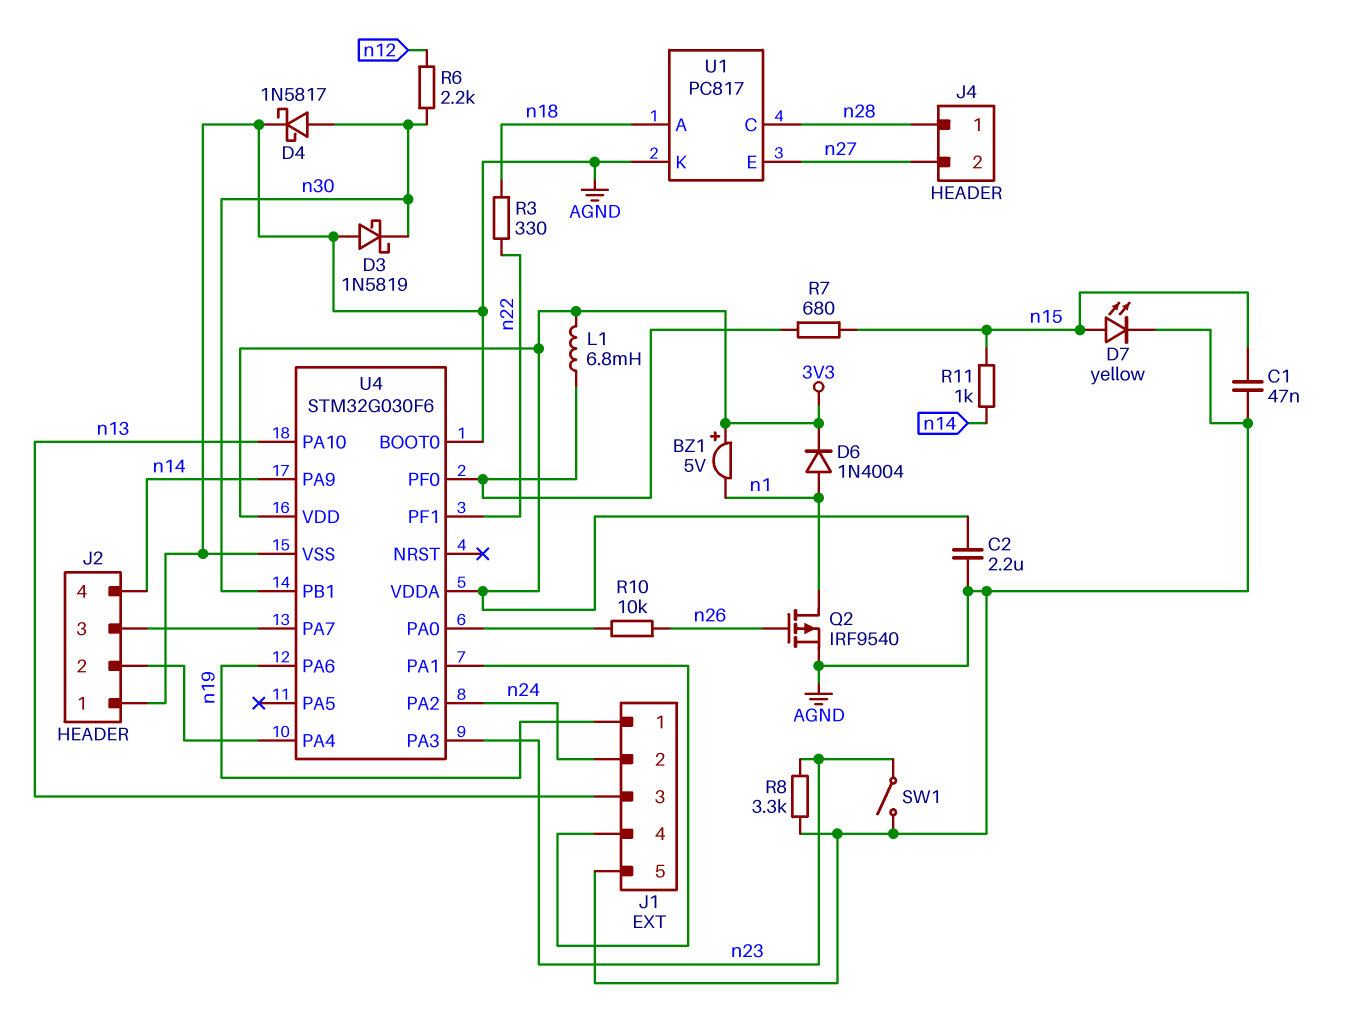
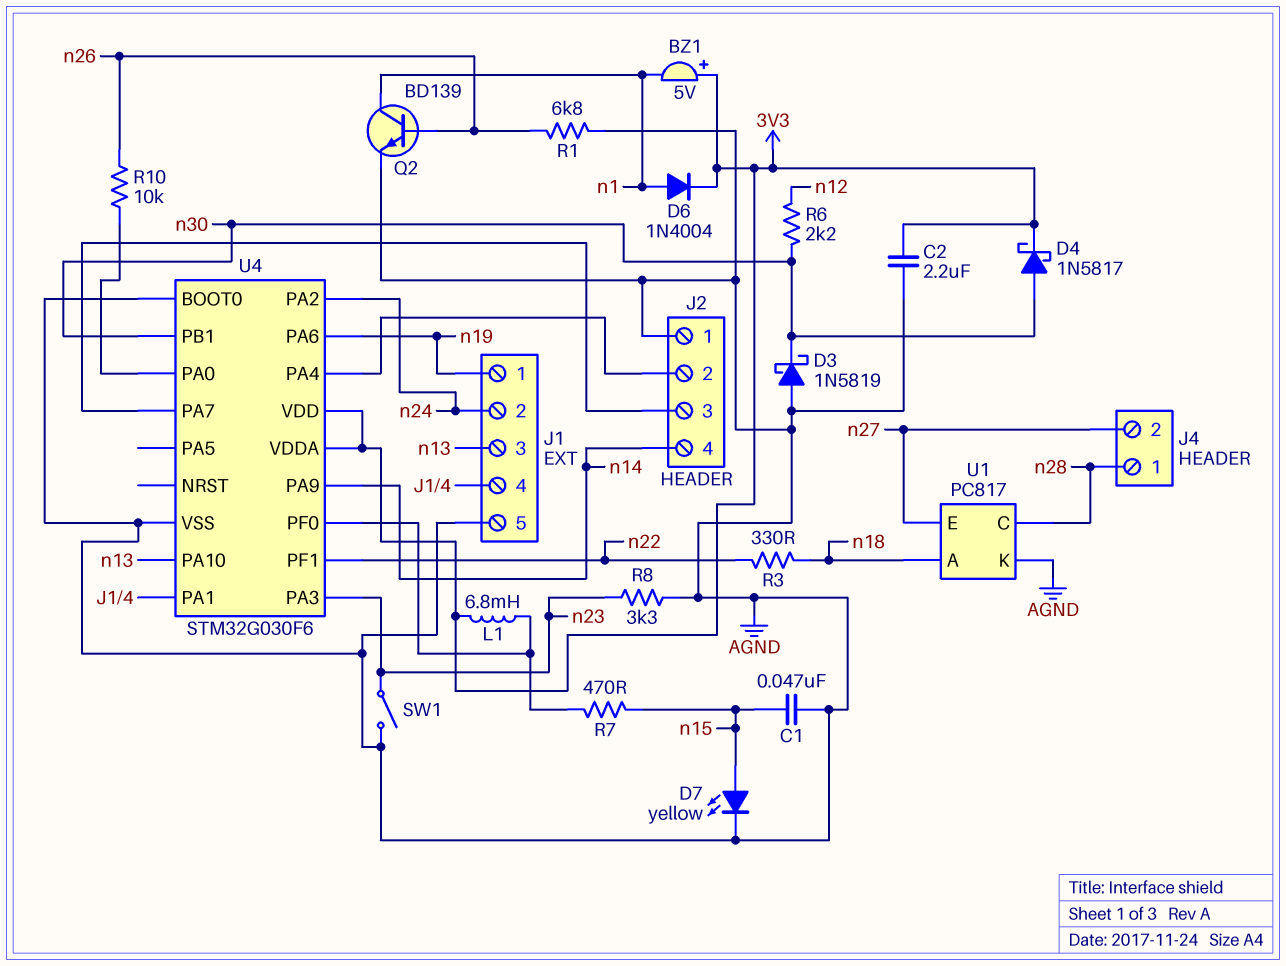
D4: schottky 1N5817 (A n30, K AGND) -> schottky 1N5817 (A n30, K 3V3)
Q2: PMOS IRF9540 (G n26, D n1, S AGND) -> NPN BD139 (B n26, C n1, E AGND)
R1: none -> 6.8k (AGND, n26)
R7: 680 (U4/PF0, n15) -> 470 (U4/PF0, n15)
R11: 1k (n14, n15) -> none

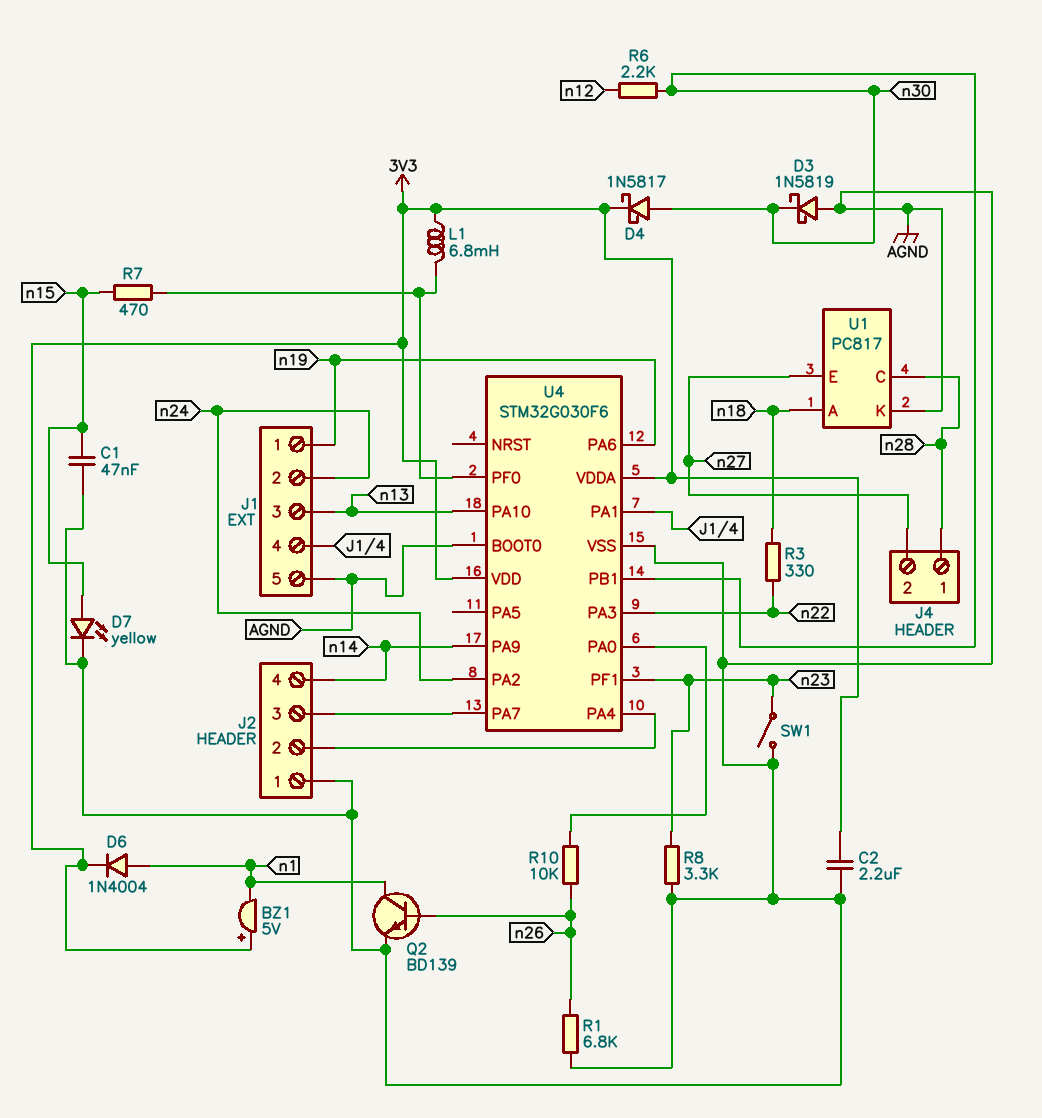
U4 pin PA3: n23 -> n22
U4 pin PF1: n22 -> n23

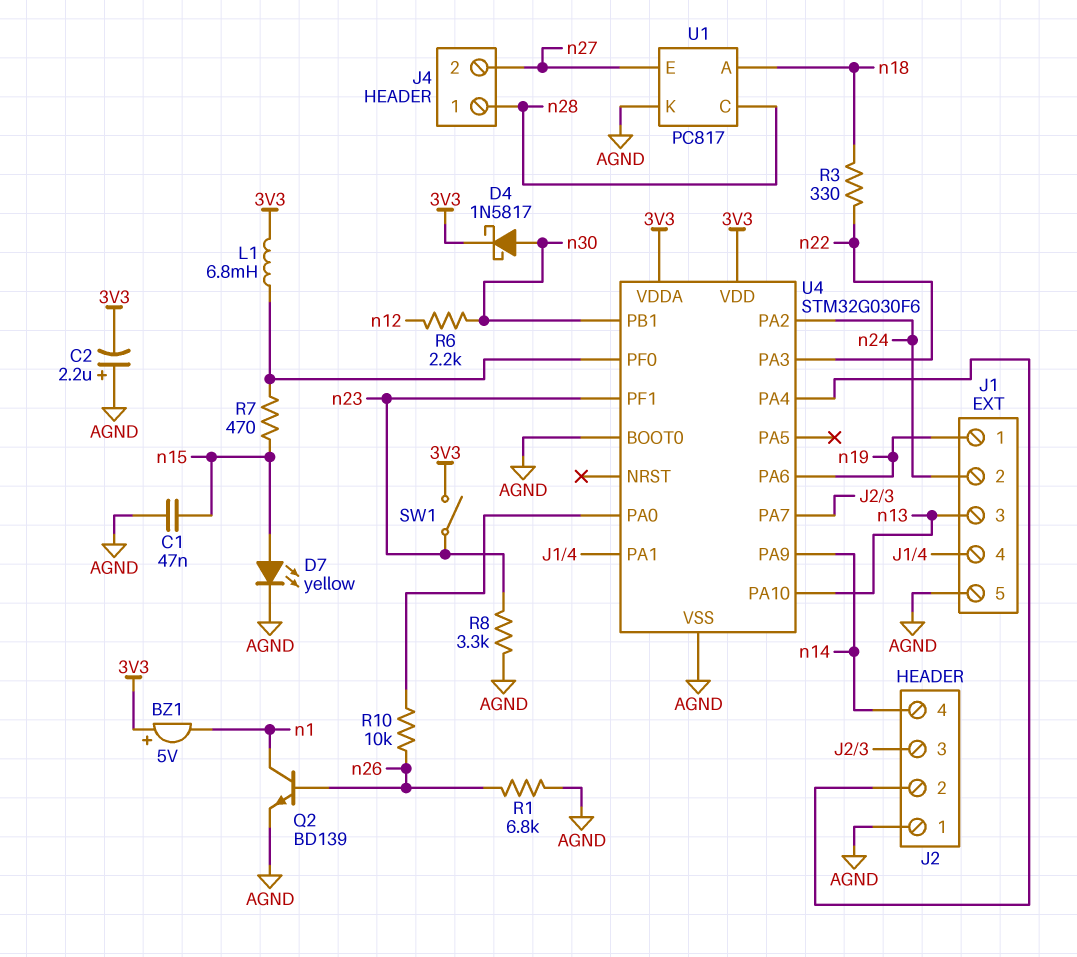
C2: 2.2uF (3V3, AGND) -> 2.2uF (plus AGND, minus 3V3)
D3: schottky 1N5819 (A AGND, K n30) -> none
D6: diode 1N4004 (A n1, K 3V3) -> none
SW1: switch (AGND, n23) -> switch (3V3, n23)

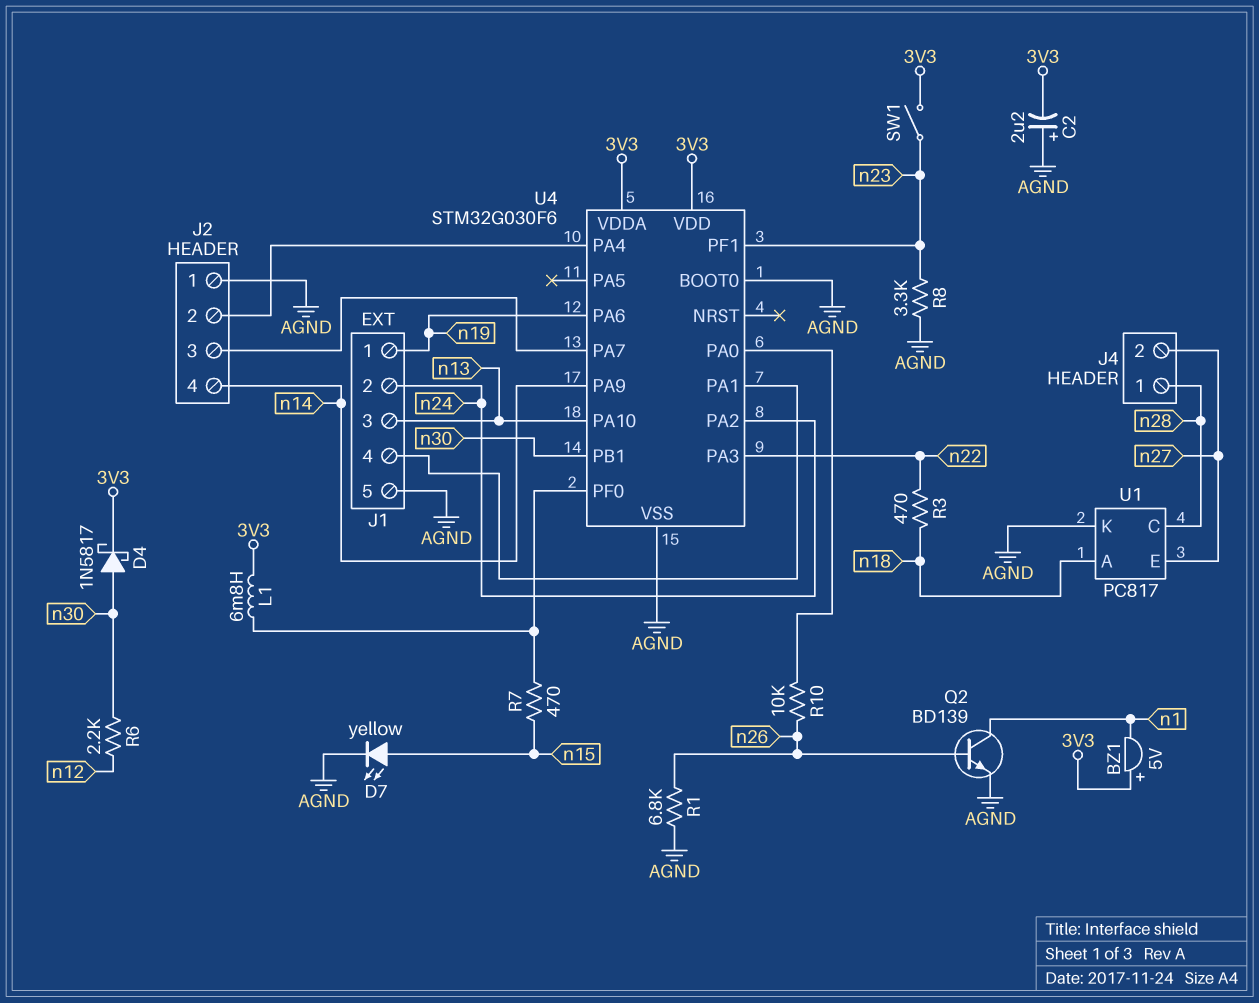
C1: 47nF (AGND, n15) -> none
R3: 330 (n18, n22) -> 470 (n18, n22)

